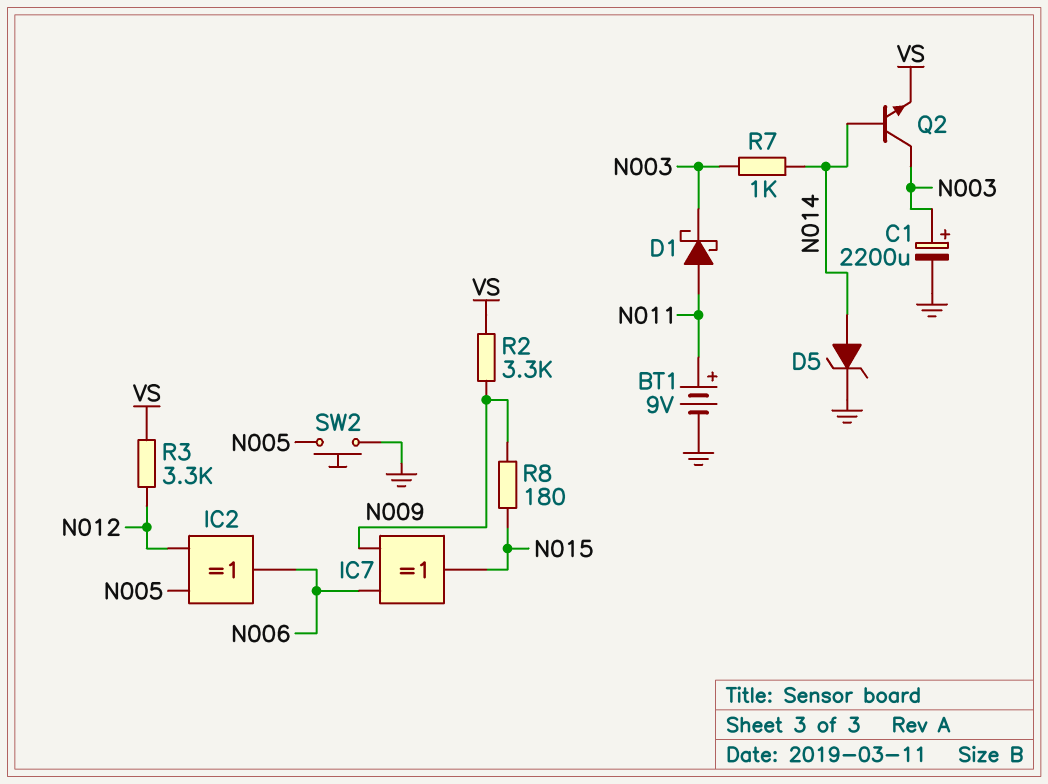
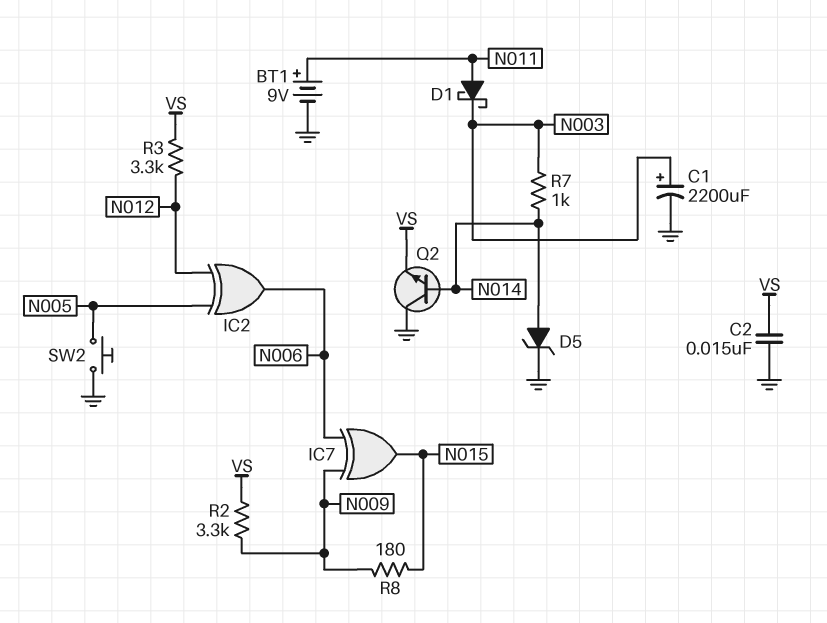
C2: none -> 15nF (GND, VS)
Q2: NPN (B N014, C N003, E VS) -> NPN (B N014, C GND, E VS)

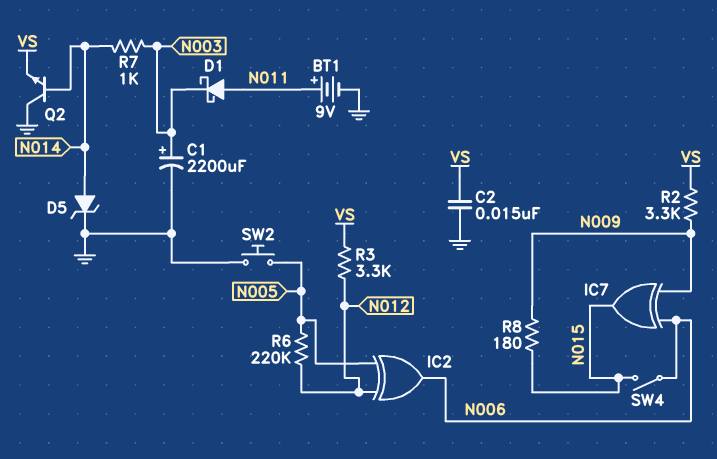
R6: none -> 220k (N005, N012)
SW4: none -> switch (N006, N015)

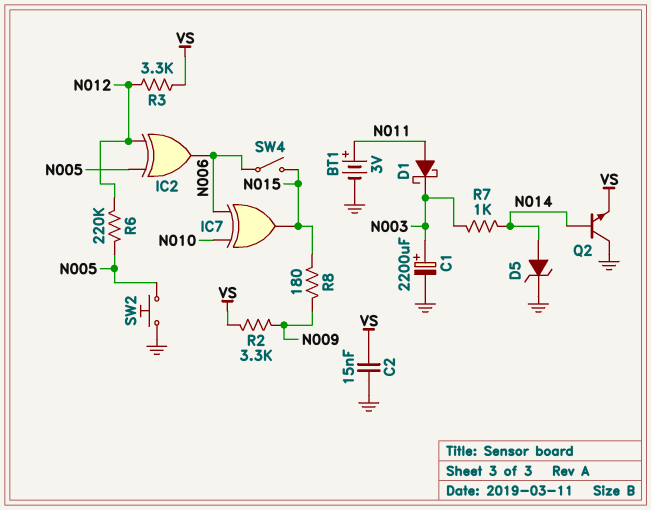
BT1: 9V (plus N011, minus GND) -> 3V (plus N011, minus GND)
IC7: XOR (in N006, in N009, out N015) -> XOR (in N006, in N010, out N015)

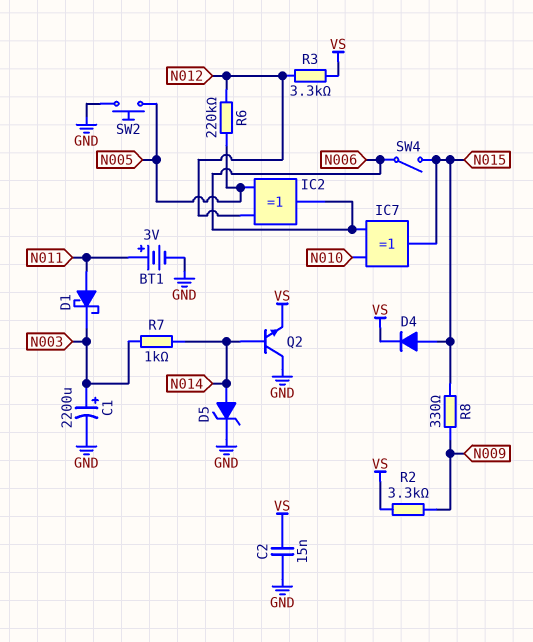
D4: none -> diode (A N015, K VS)
R8: 180 (N009, N015) -> 330 (N009, N015)

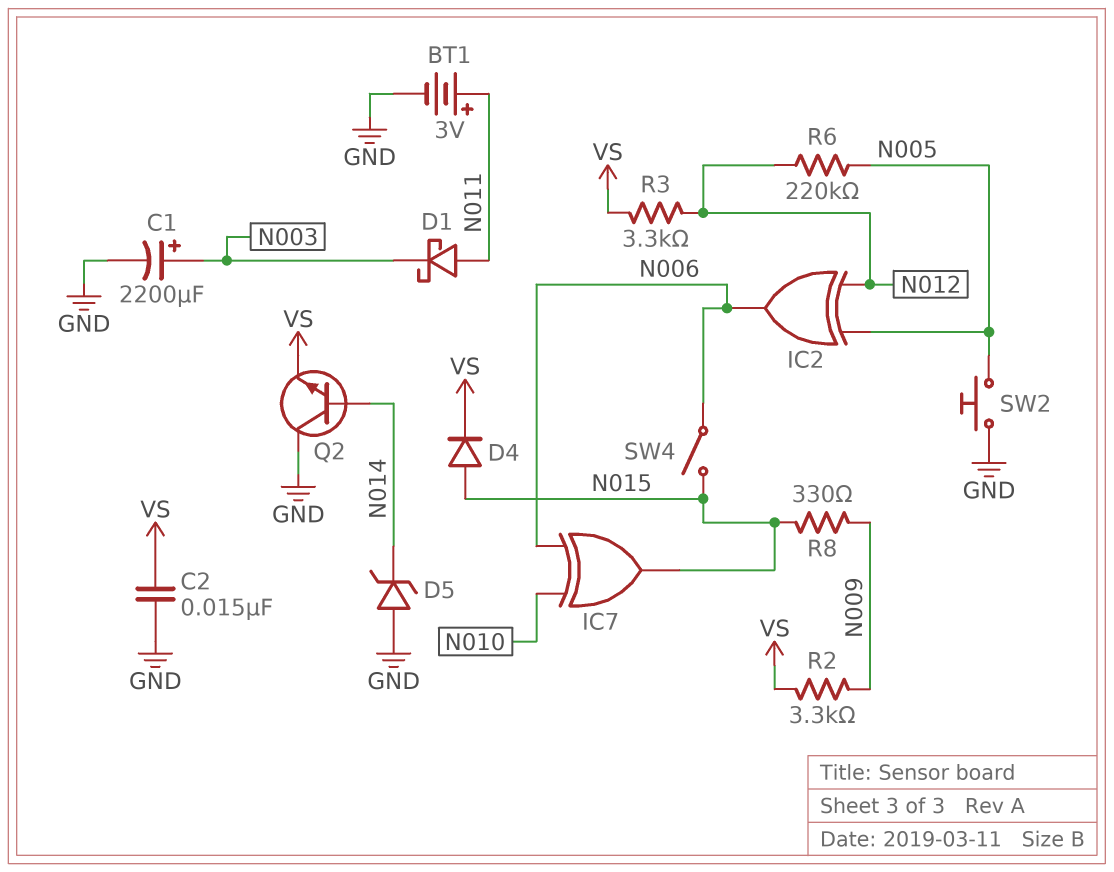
D5: zener (A N014, K GND) -> zener (A GND, K N014)
R7: 1k (N003, N014) -> none

